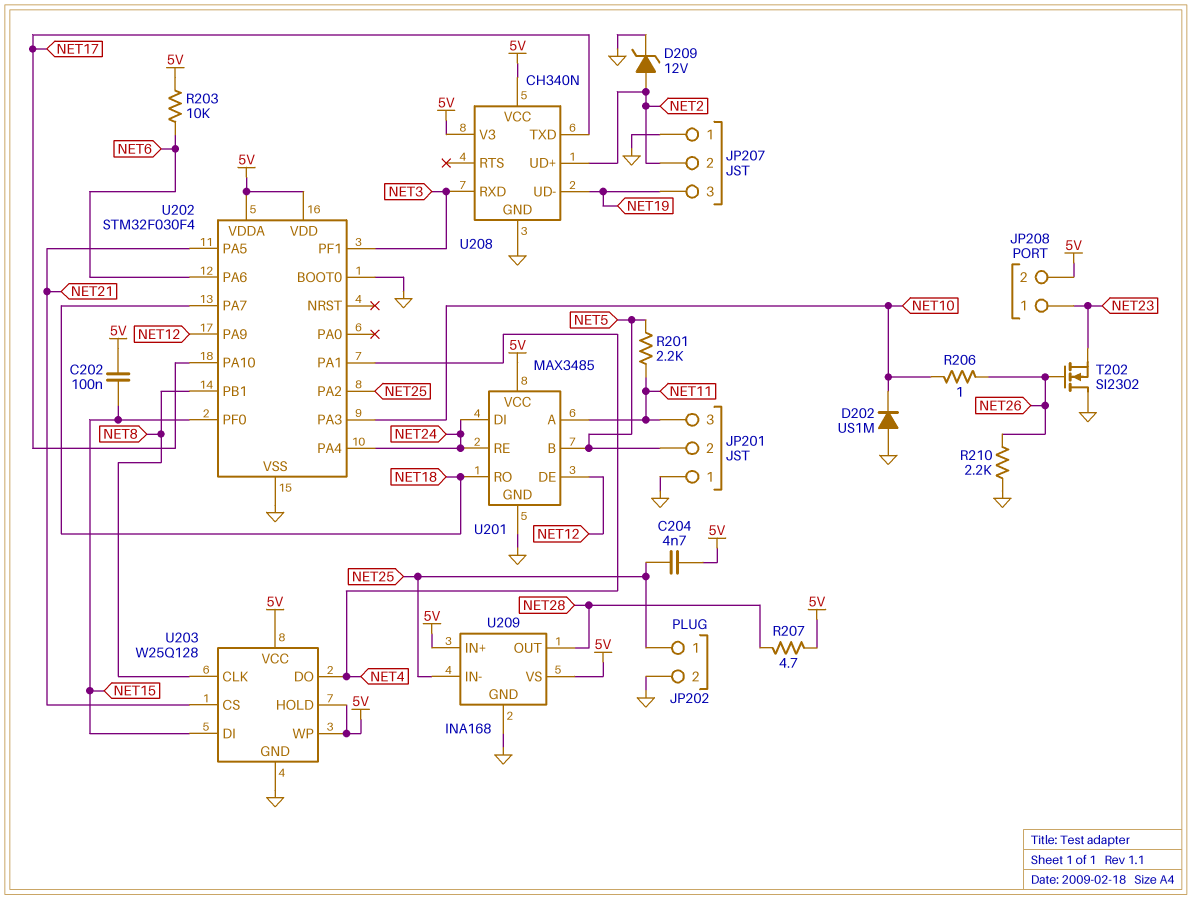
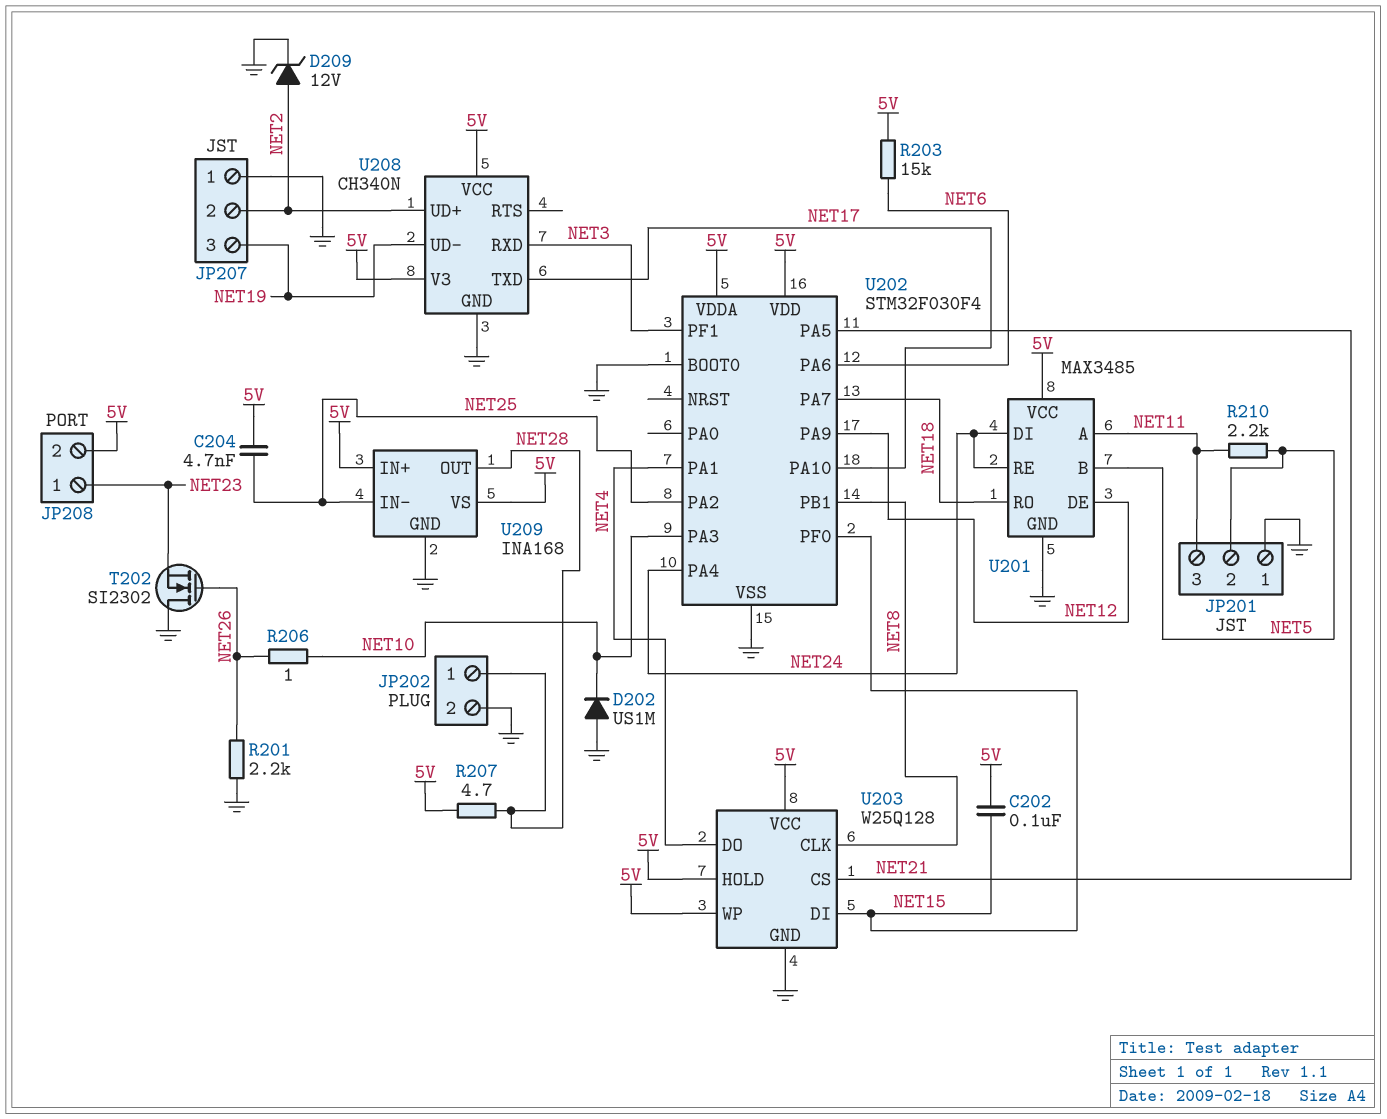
JP202 pin 1: NET25 -> NET28
R201: 2.2k (NET5, NET11) -> 2.2k (GND, NET26)
R203: 10k (5V, NET6) -> 15k (5V, NET6)
R210: 2.2k (GND, NET26) -> 2.2k (NET5, NET11)

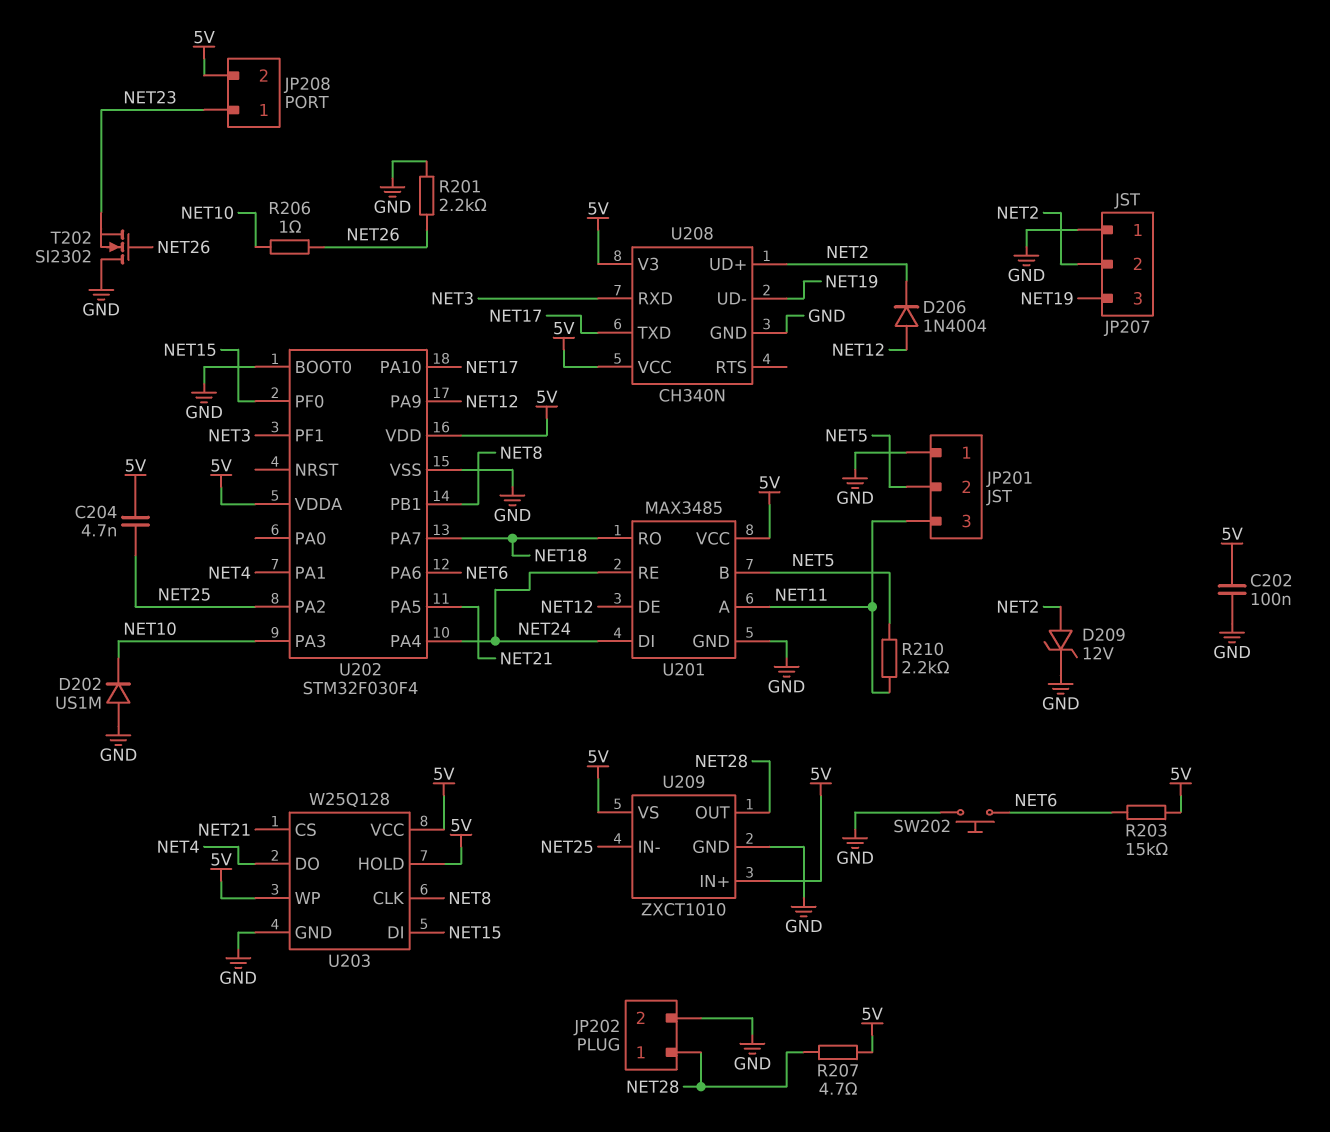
C202: 100nF (5V, NET15) -> 100nF (5V, GND)
D206: none -> diode 1N4004 (A NET12, K NET2)
SW202: none -> button (GND, NET6)
U209: INA168 -> ZXCT1010

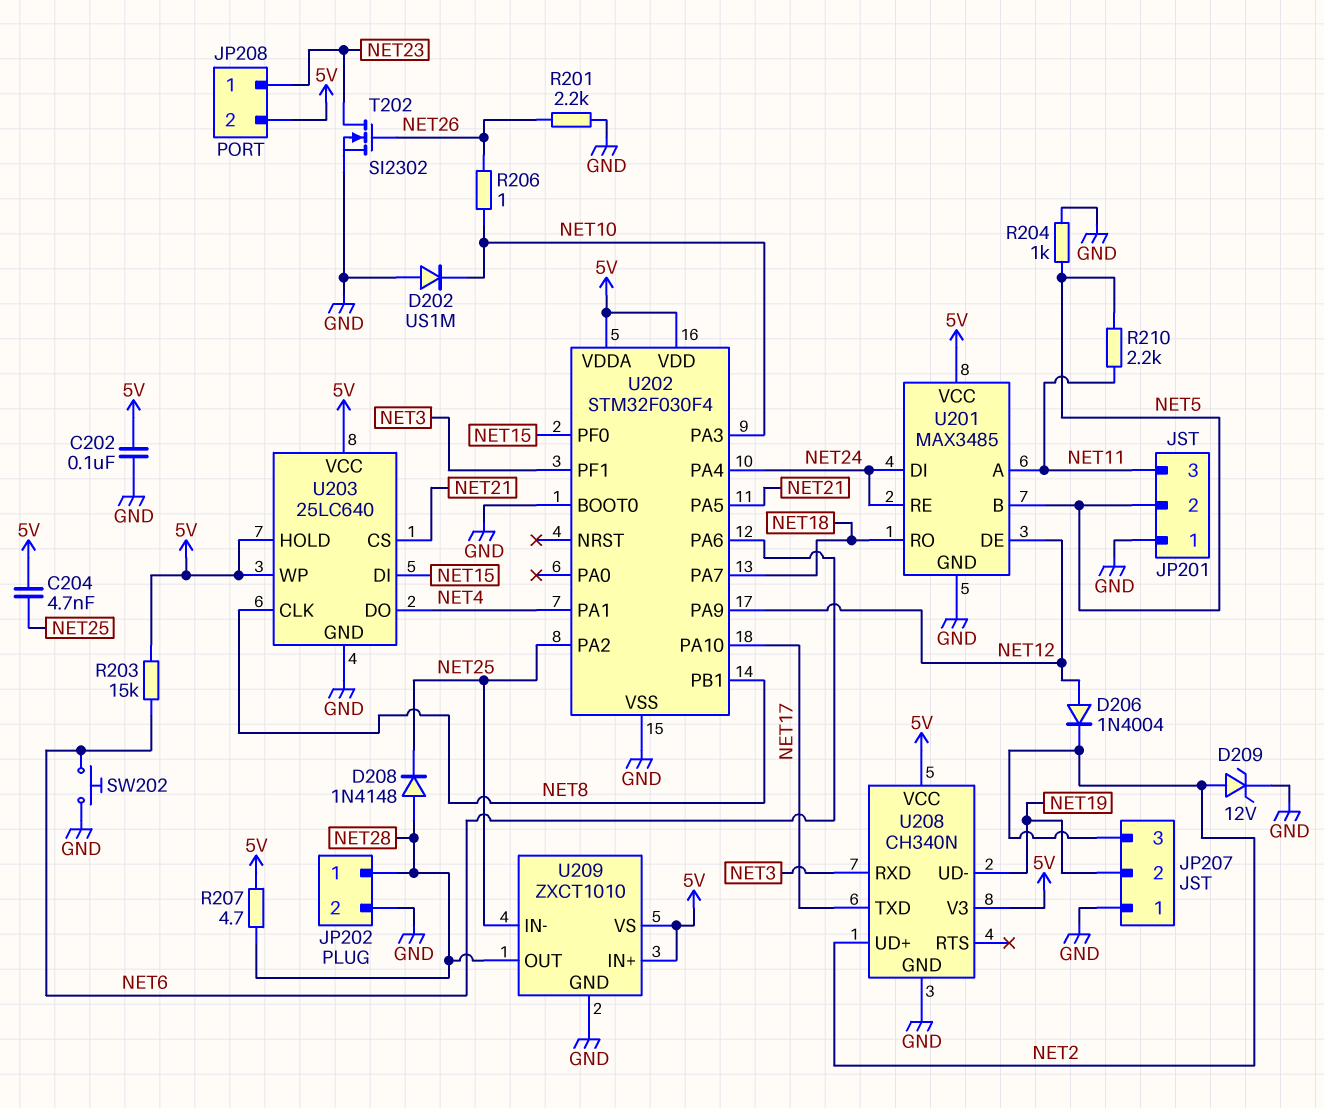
D208: none -> diode 1N4148 (A NET28, K NET25)
JP207 pin 2: NET2 -> NET19
JP207 pin 3: NET19 -> NET2
R204: none -> 1k (GND, NET5)
T202: NMOS SI2302 (G NET26, D GND, S NET23) -> NMOS SI2302 (G NET26, D NET23, S GND)
U203: W25Q128 -> 25LC640

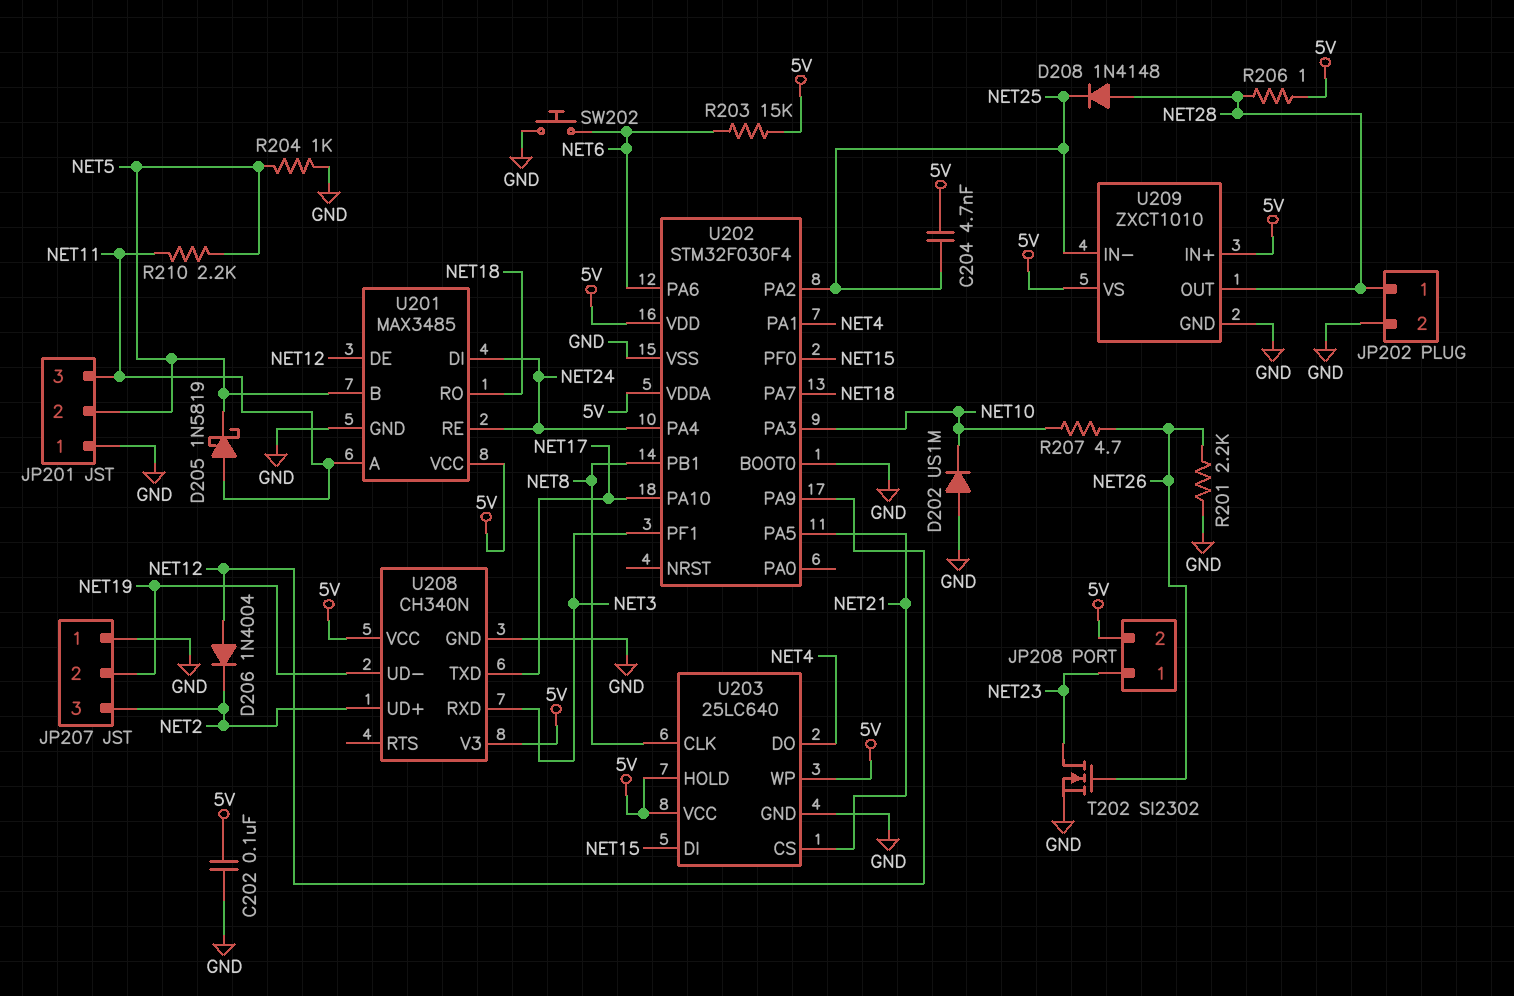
D205: none -> schottky 1N5819 (A NET11, K NET5)
D209: zener 12V (A NET2, K GND) -> none
R206: 1 (NET10, NET26) -> 1 (5V, NET28)
R207: 4.7 (5V, NET28) -> 4.7 (NET10, NET26)

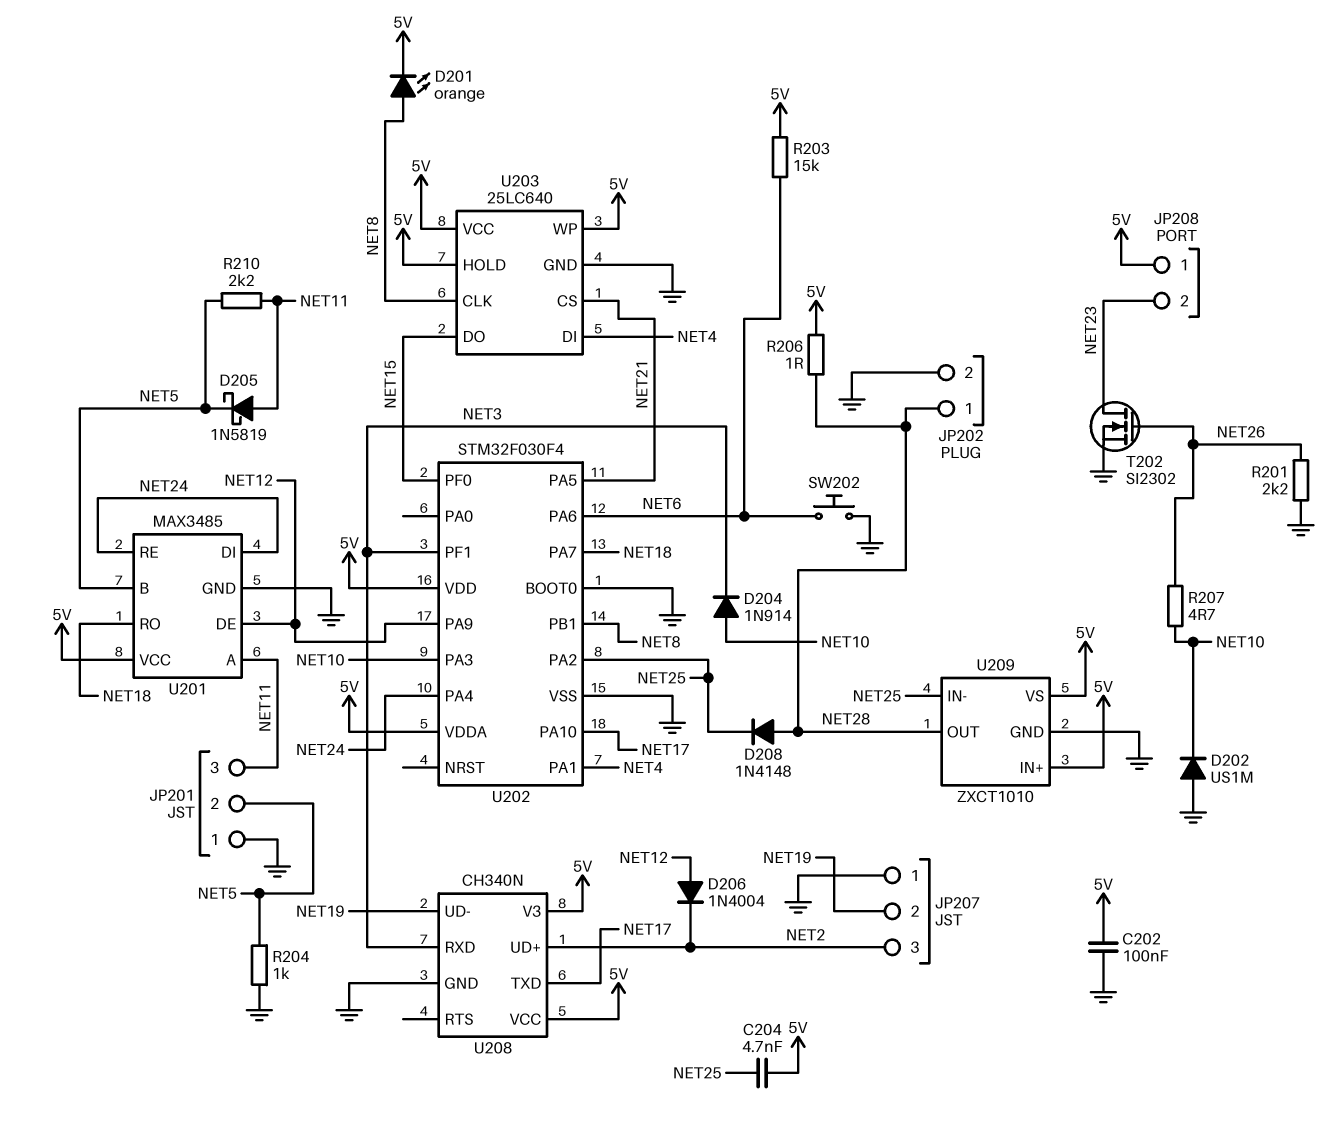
D201: none -> LED orange (A NET8, K 5V)
D204: none -> diode 1N914 (A NET10, K NET3)
JP208 pin 1: NET23 -> 5V
JP208 pin 2: 5V -> NET23
U203 pin DI: NET15 -> NET4
U203 pin DO: NET4 -> NET15

